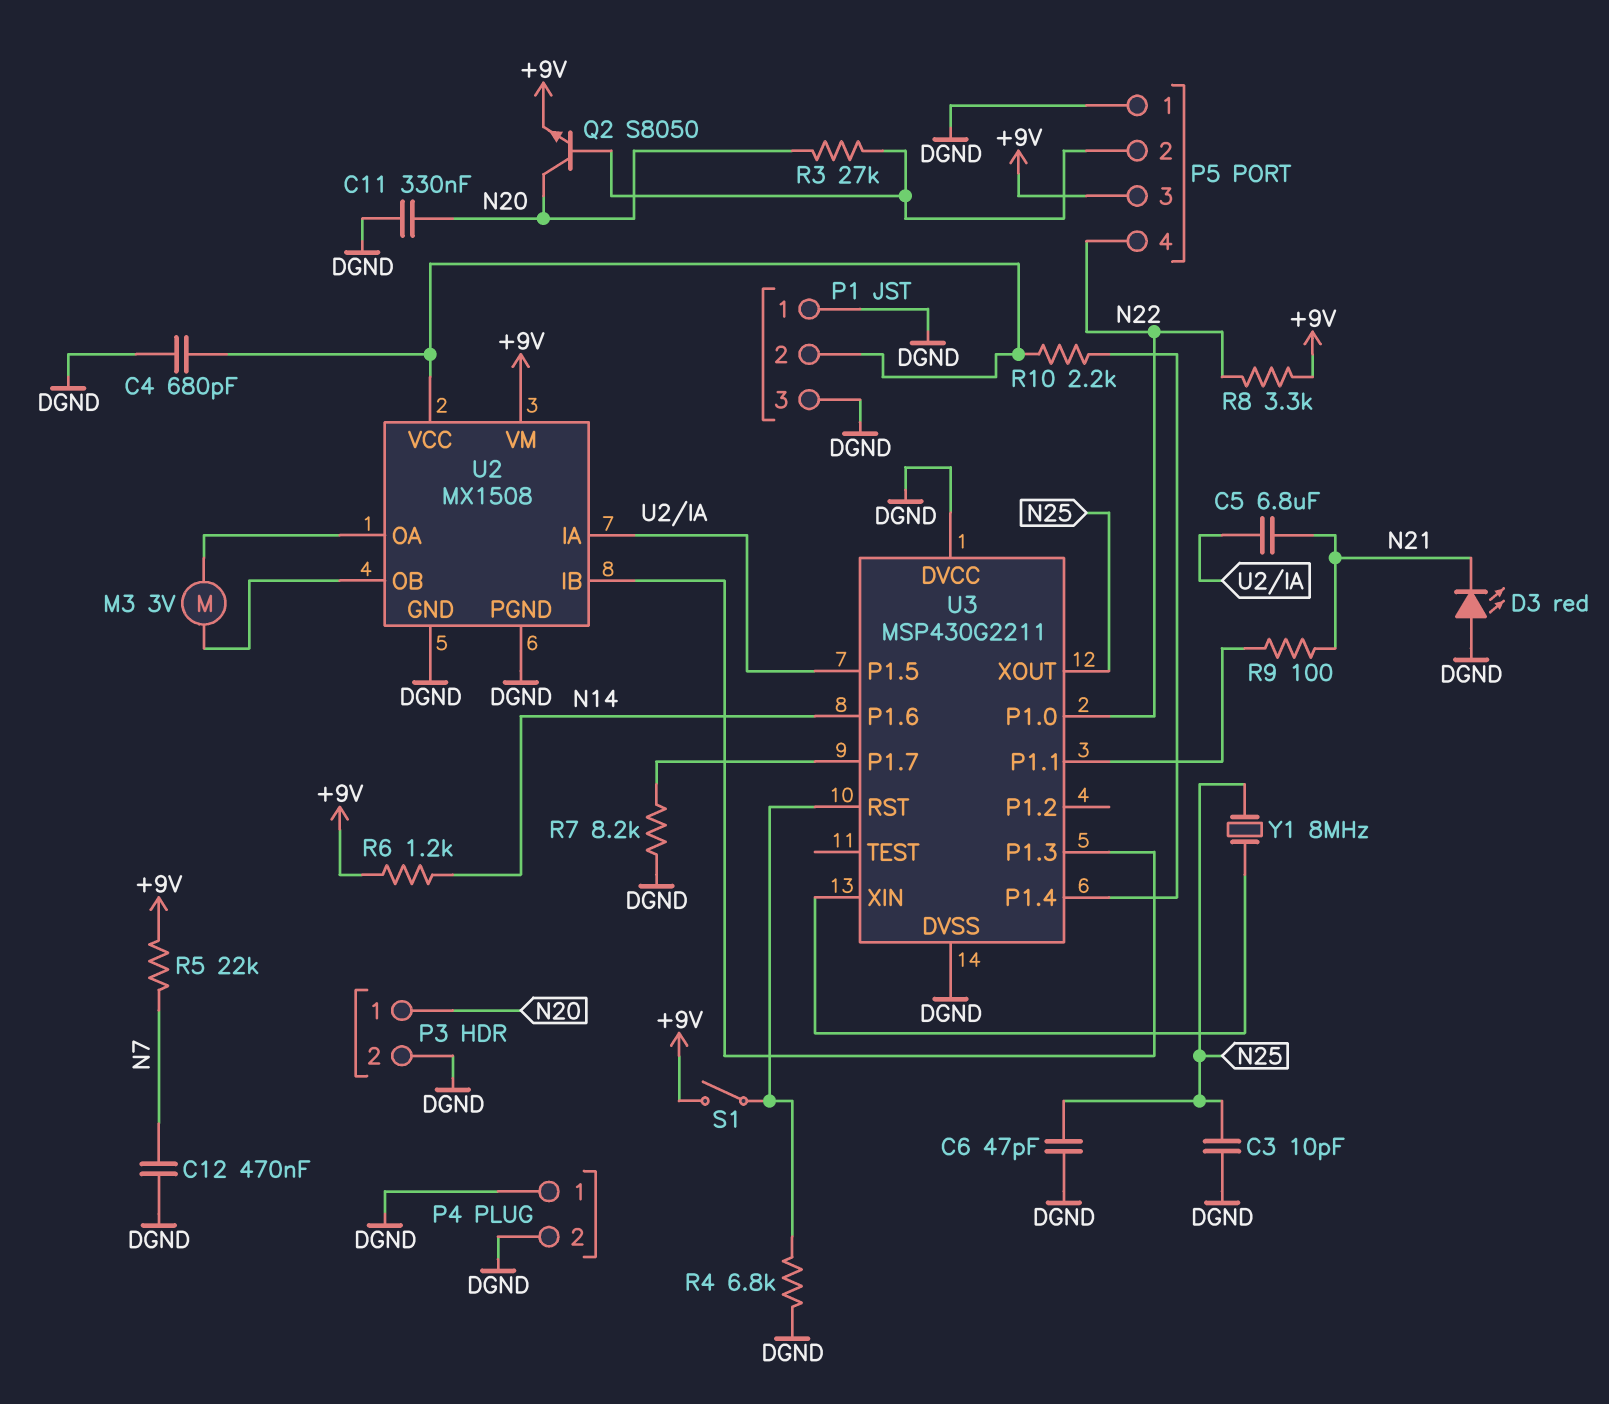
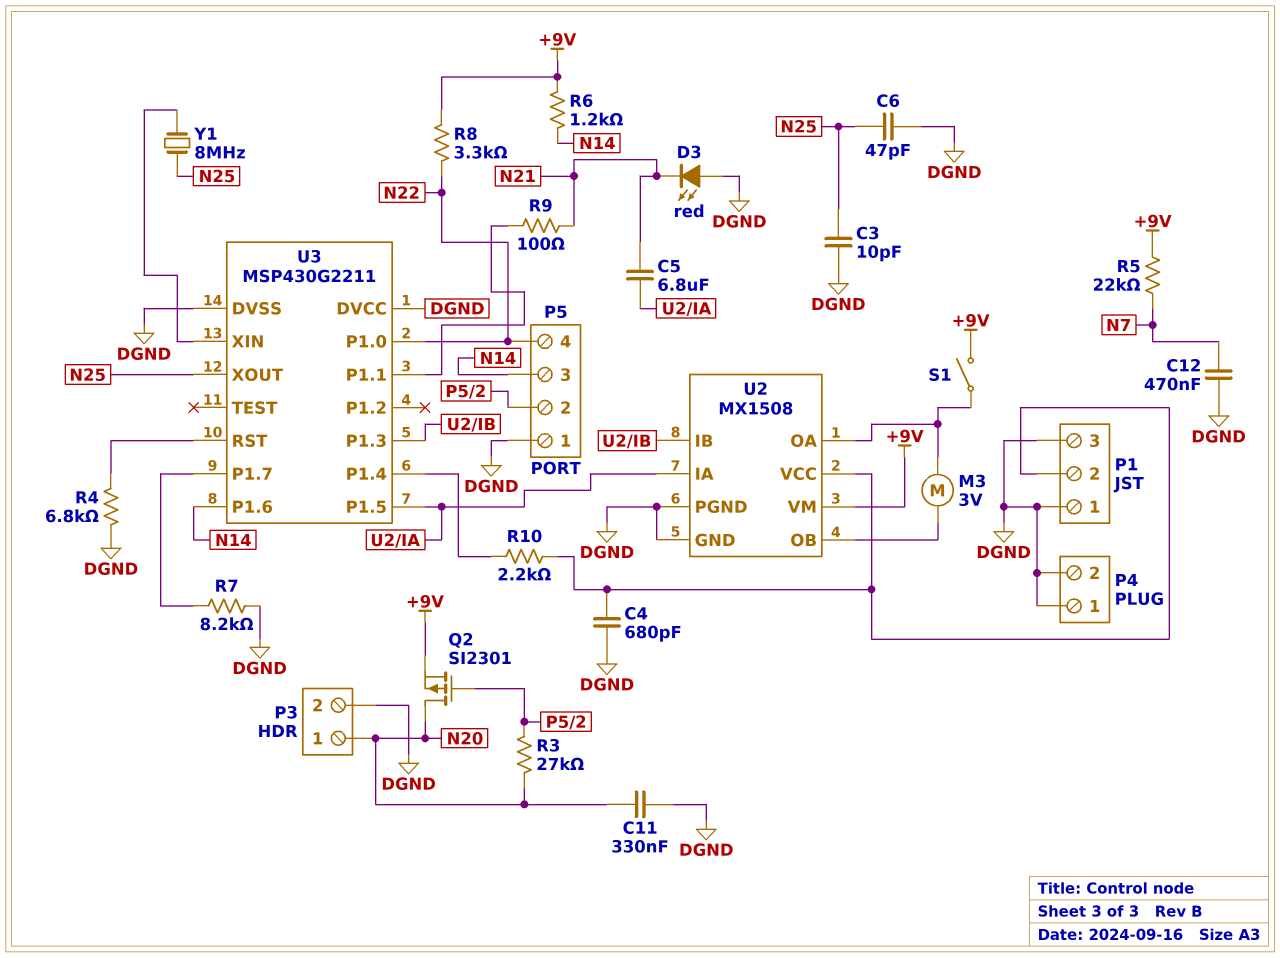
P5 pin 3: +9V -> N14
Q2: NPN S8050 (B P5/2, C N20, E +9V) -> PMOS SI2301 (G P5/2, D N20, S +9V)
S1: switch (+9V, U3/RST) -> switch (+9V, U2/OA)

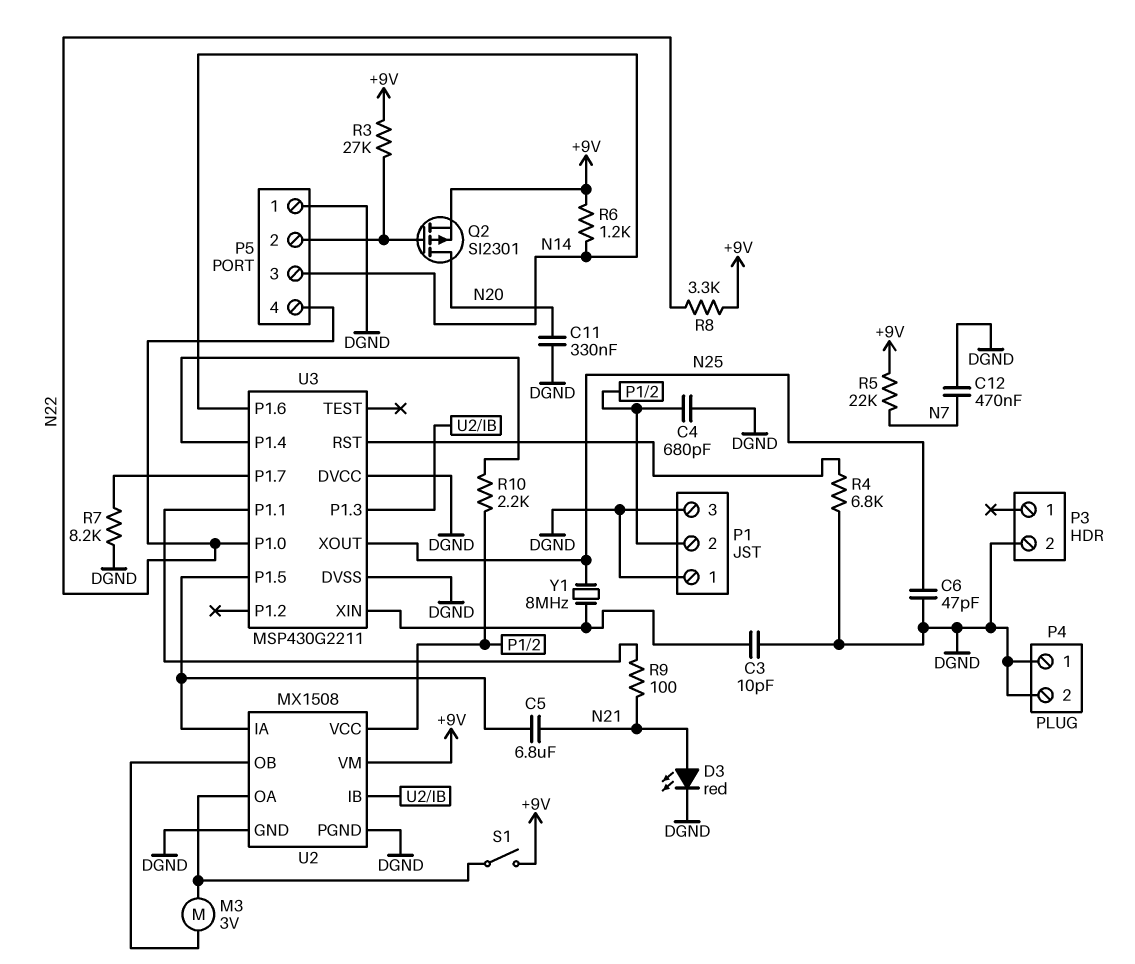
C3: 10pF (DGND, N25) -> 10pF (DGND, U3/XIN)
D3: LED red (A DGND, K N21) -> LED red (A N21, K DGND)
P3 pin 1: N20 -> none
R3: 27k (N20, P5/2) -> 27k (+9V, P5/2)

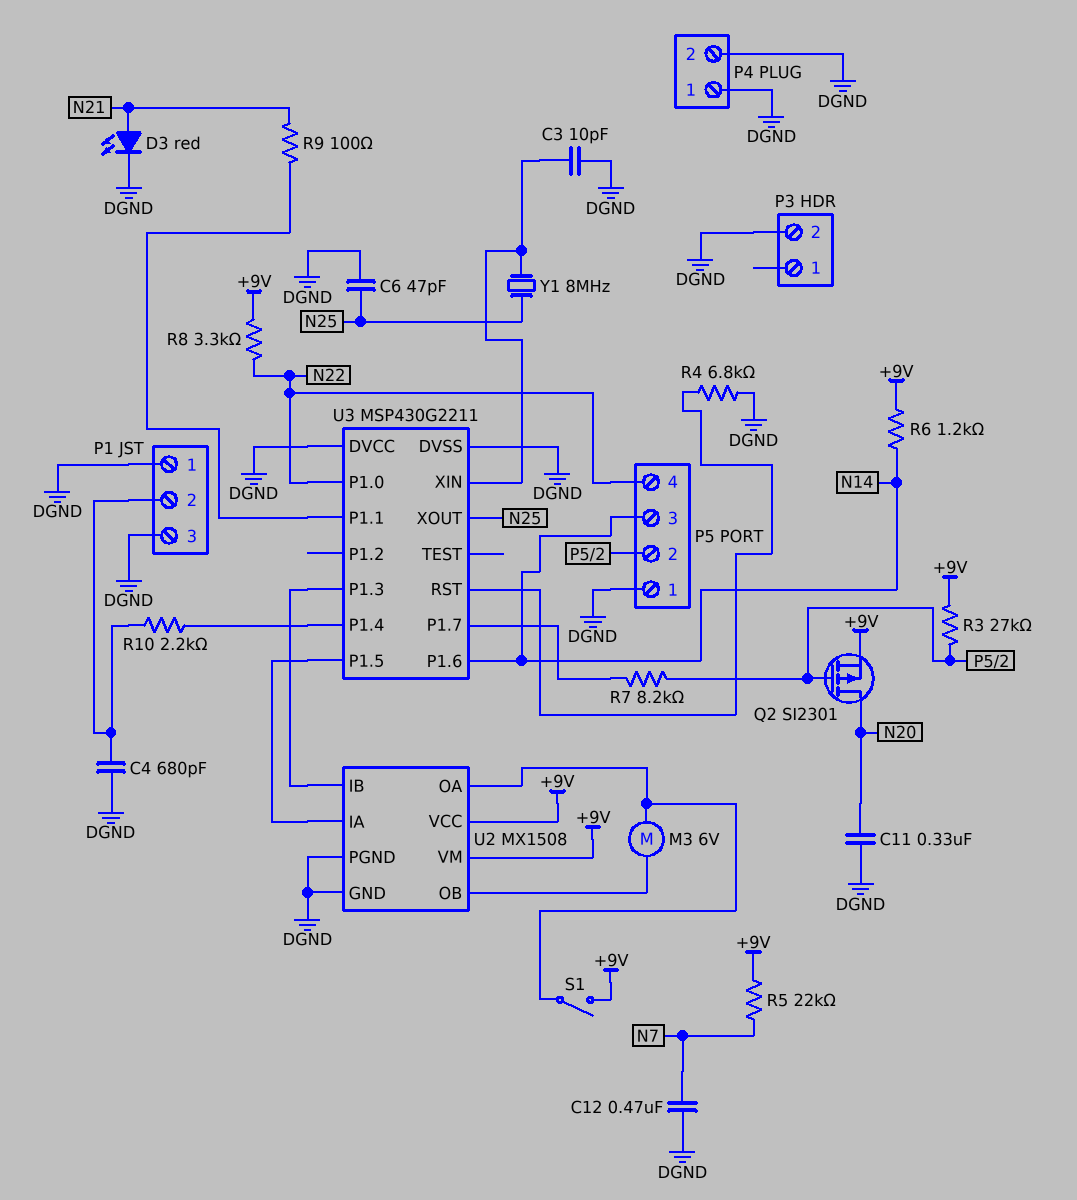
C5: 6.8uF (N21, U2/IA) -> none
M3: motor 3V (U2/OA, U2/OB) -> motor 6V (U2/OA, U2/OB)
R7: 8.2k (DGND, U3/P1.7) -> 8.2k (P5/2, U3/P1.7)
U2 pin VCC: P1/2 -> +9V

